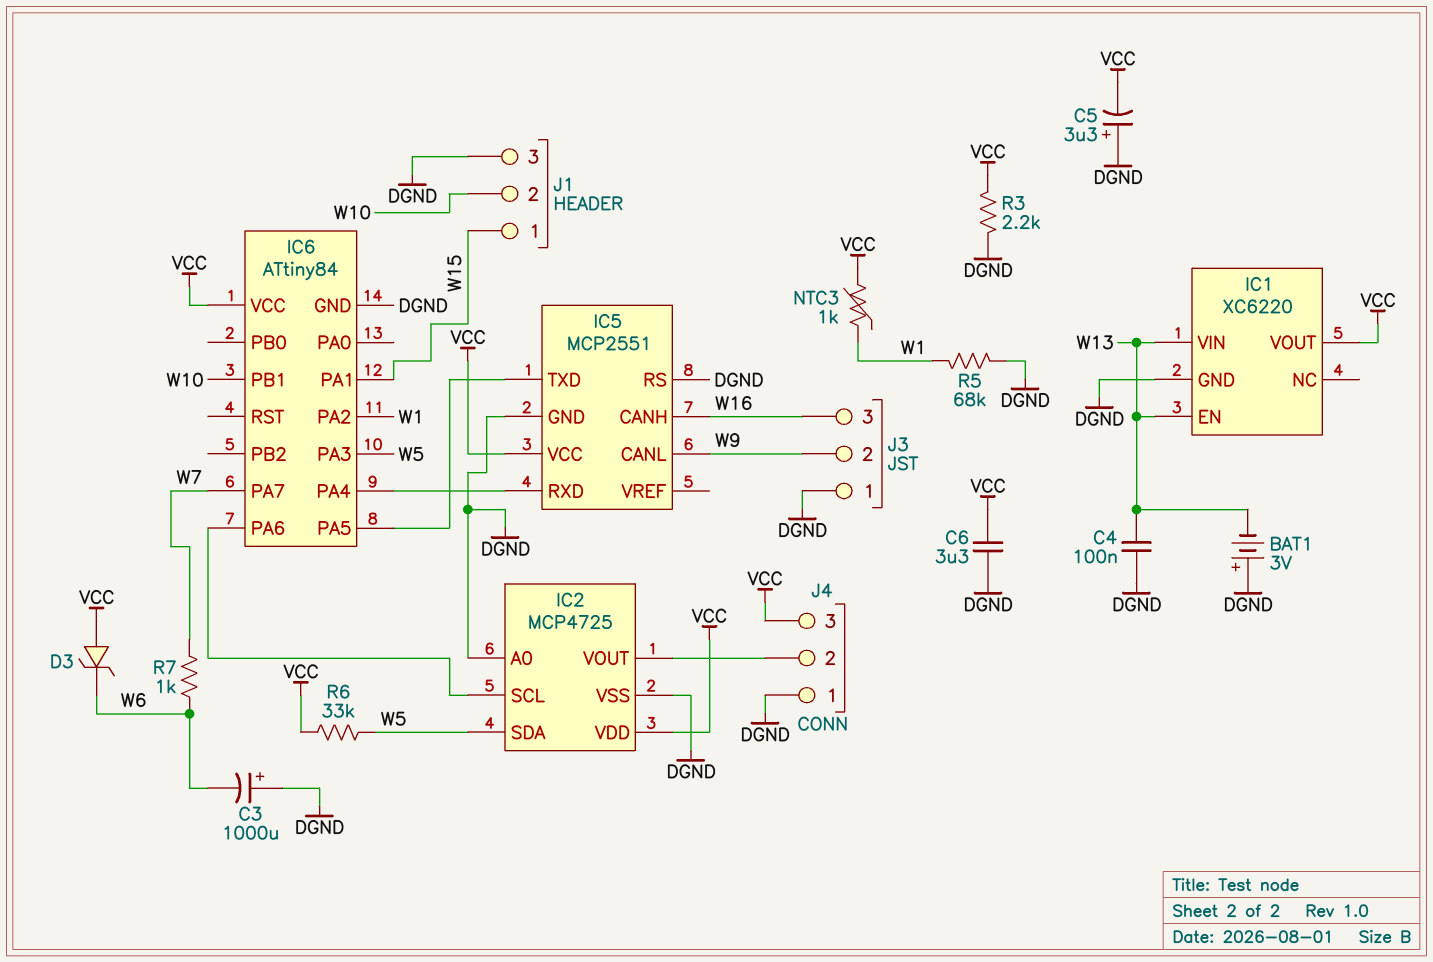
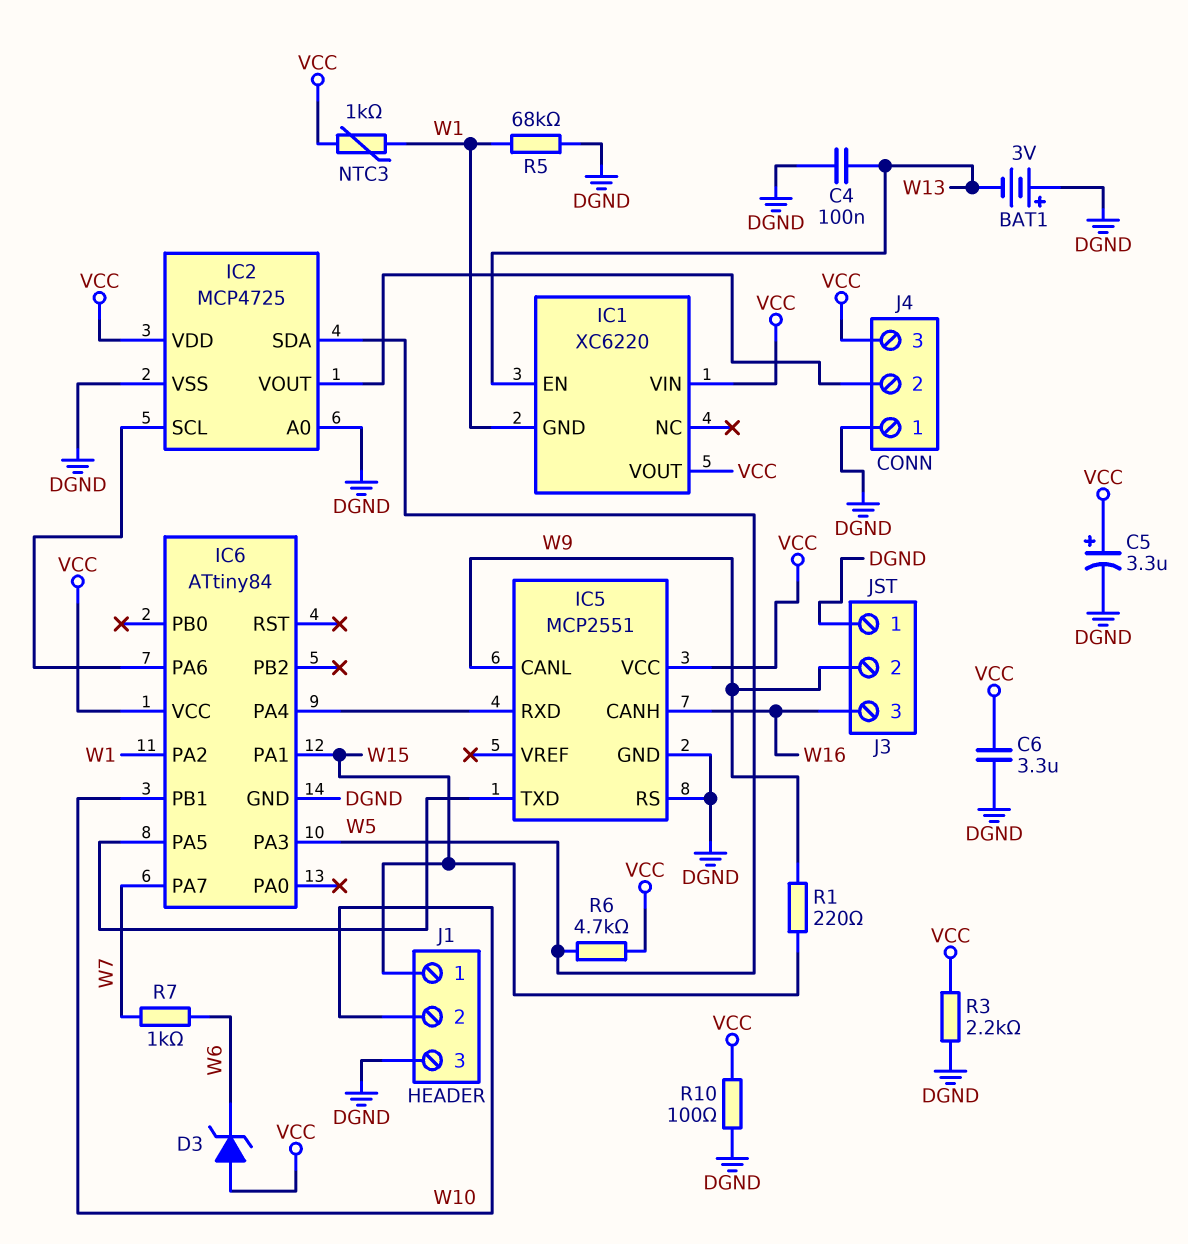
C3: 1000uF (plus DGND, minus W6) -> none
C5: 3.3uF (plus DGND, minus VCC) -> 3.3uF (plus VCC, minus DGND)
IC1 pin GND: DGND -> W1
IC1 pin VIN: W13 -> VCC
R1: none -> 220 (W9, W15)
R6: 33k (VCC, W5) -> 4.7k (VCC, W5)
R10: none -> 100 (DGND, VCC)

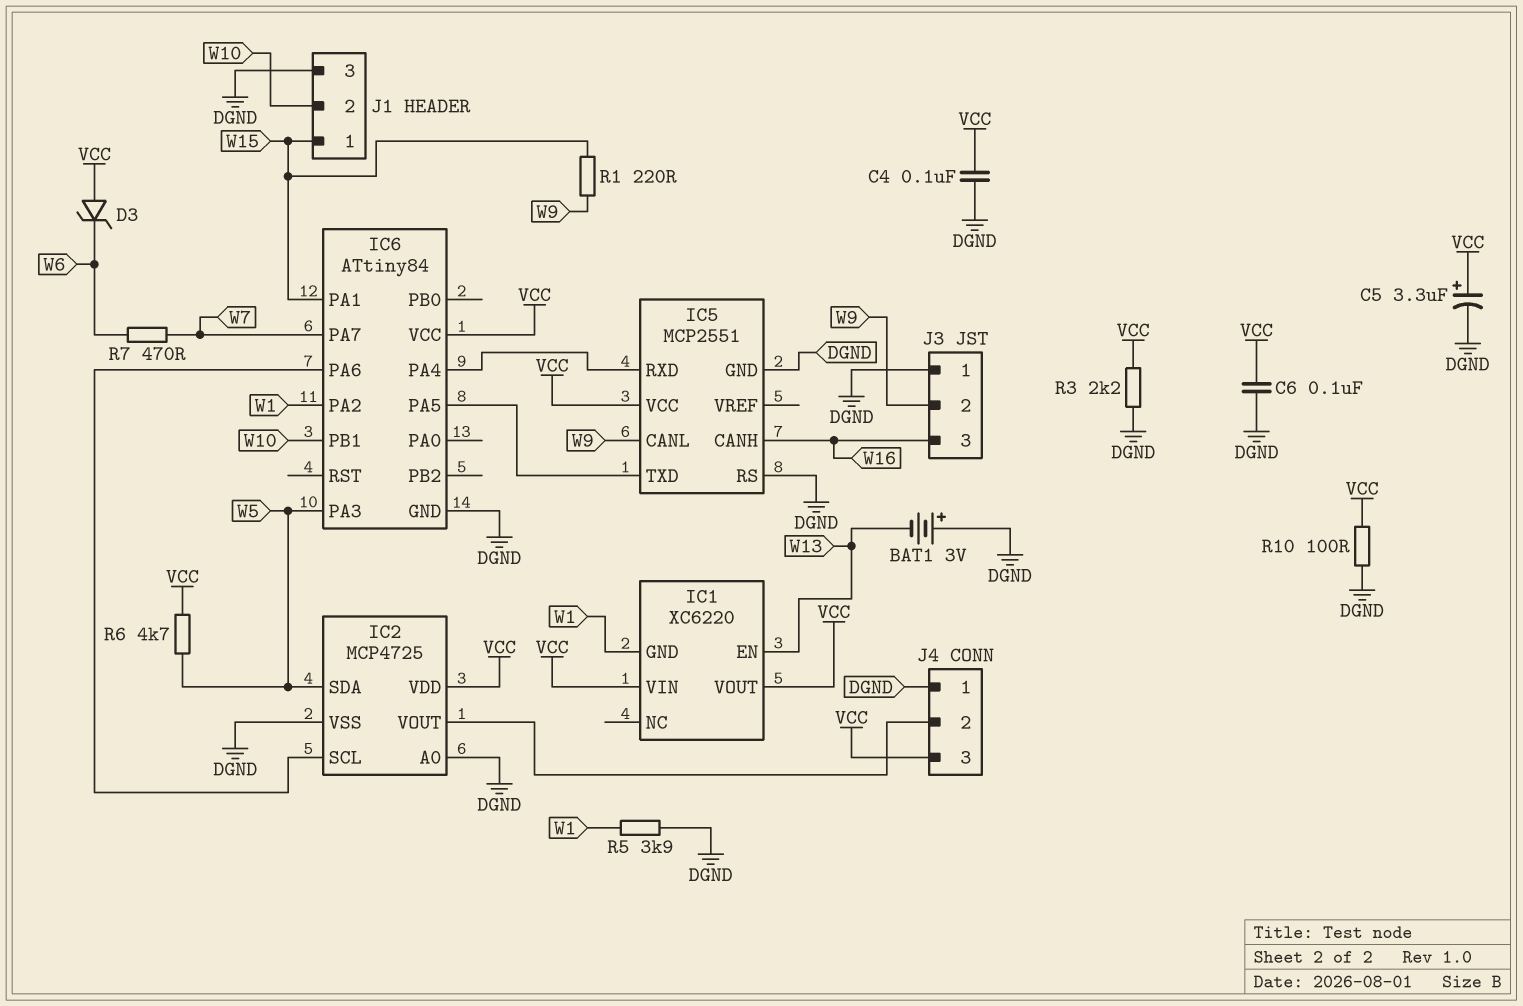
C4: 100nF (DGND, W13) -> 100nF (DGND, VCC)
C6: 3.3uF (DGND, VCC) -> 100nF (DGND, VCC)
NTC3: 1k (VCC, W1) -> none
R5: 68k (DGND, W1) -> 3.9k (DGND, W1)
R7: 1k (W6, W7) -> 470 (W6, W7)

